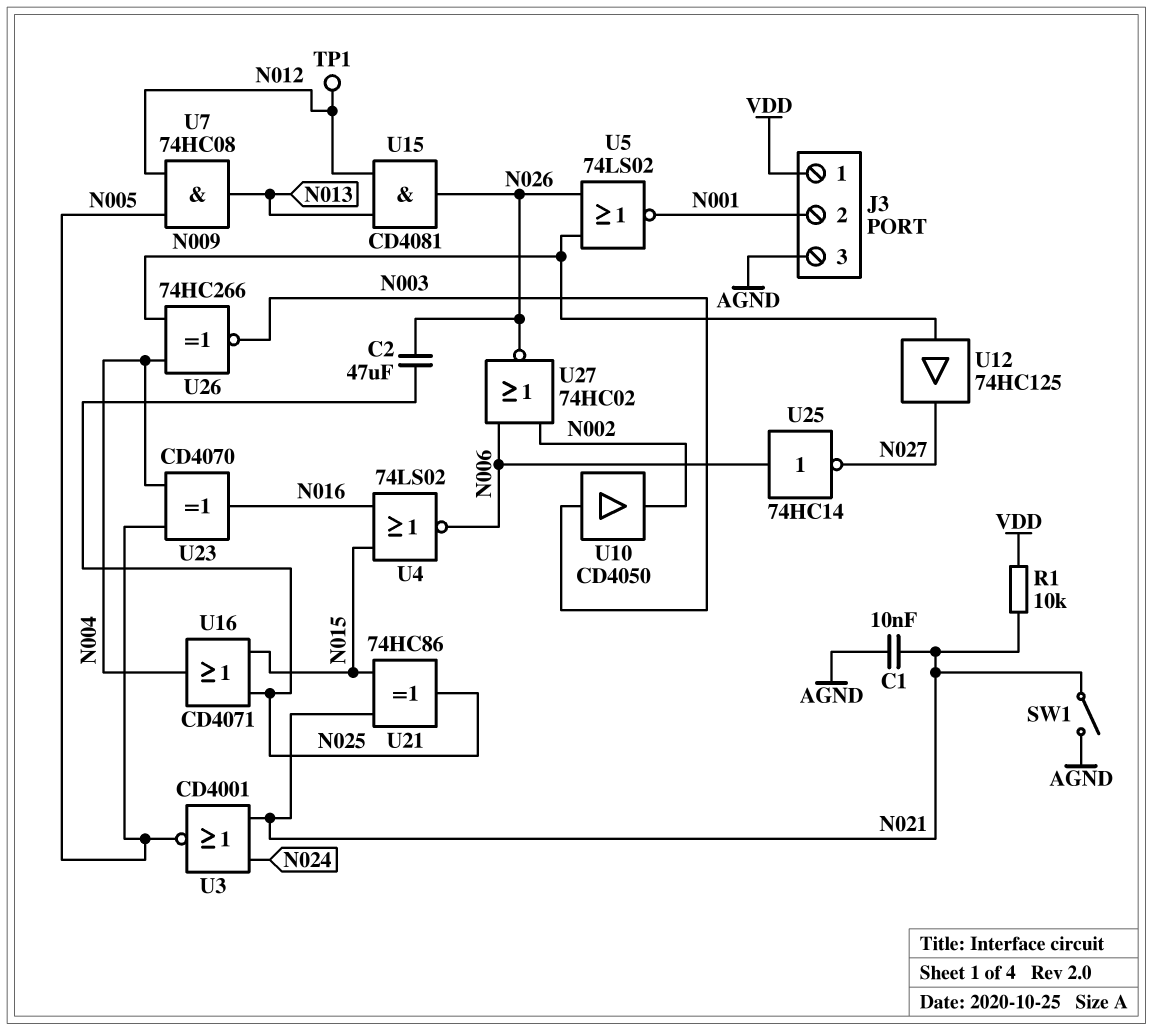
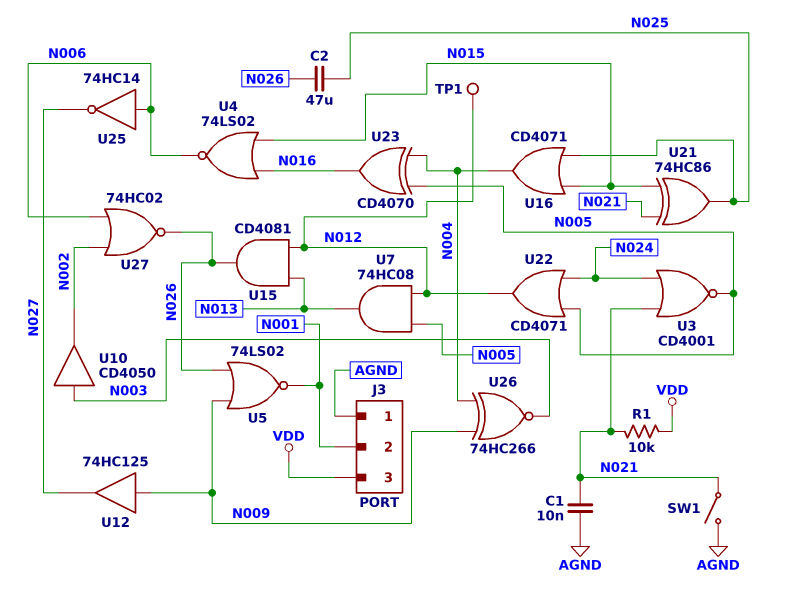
J3 pin 1: VDD -> AGND
J3 pin 3: AGND -> VDD
U22: none -> OR CD4071 (in N005, in N024, out N012)

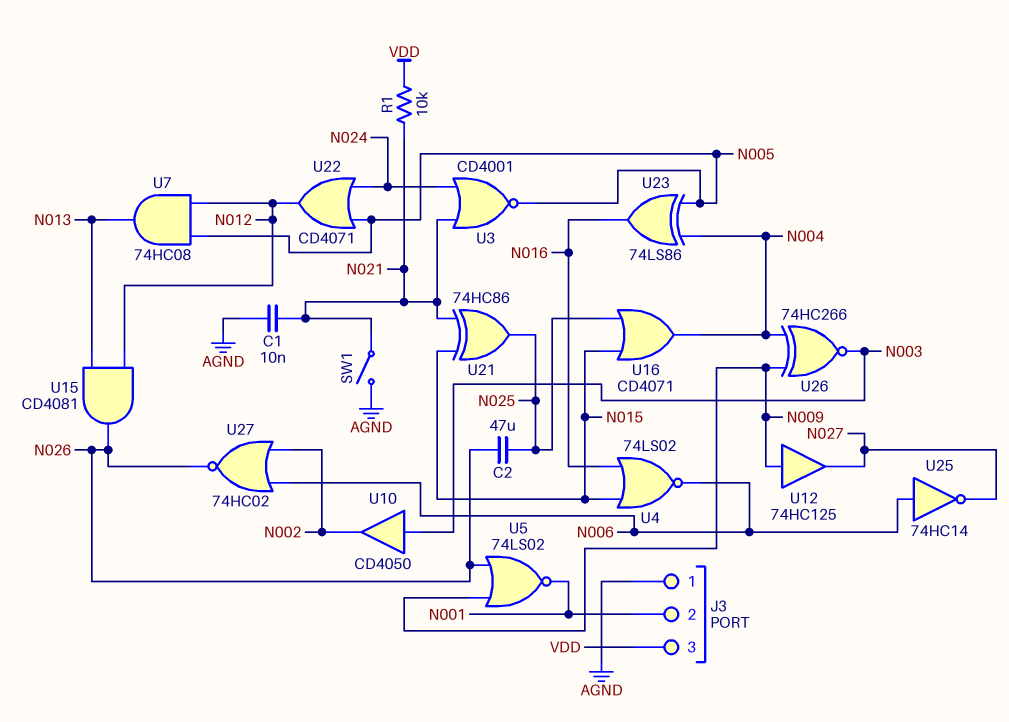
TP1: test point (N012) -> none
U23: XOR CD4070 (in N004, in N005, out N016) -> XOR 74LS86 (in N004, in N005, out N016)

